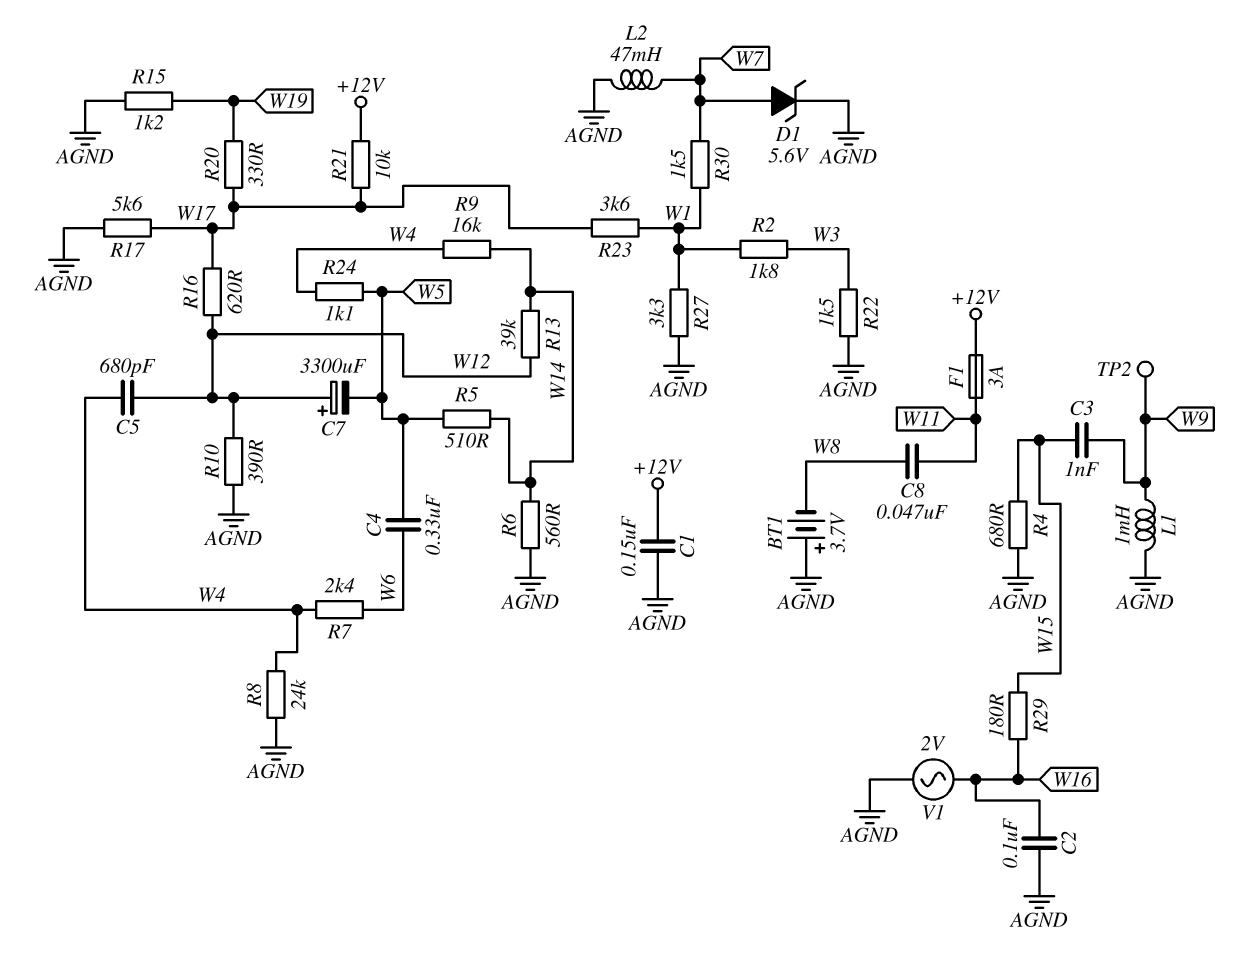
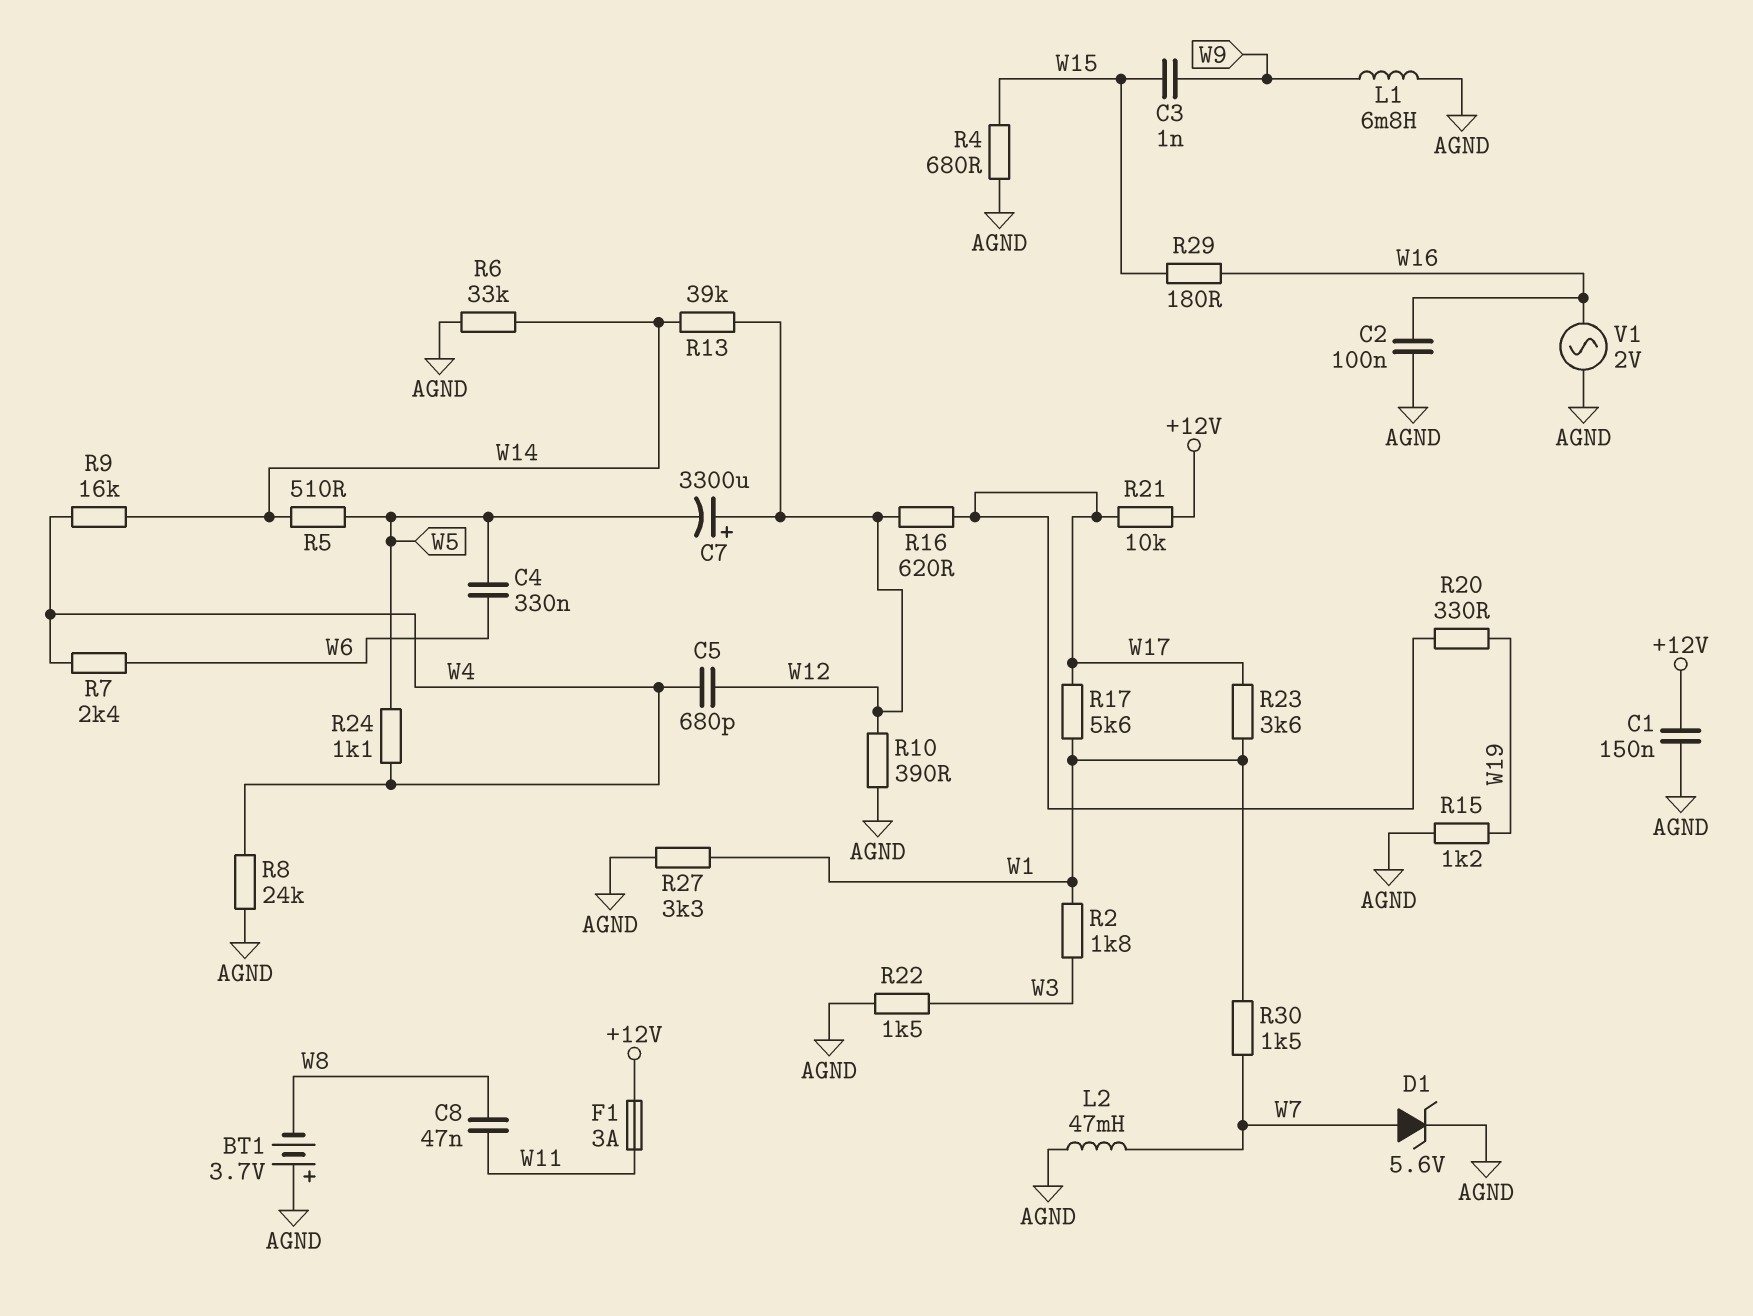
L1: 1mH (AGND, W9) -> 6.8mH (AGND, W9)
R6: 560 (AGND, W14) -> 33k (AGND, W14)
R17: 5.6k (AGND, W17) -> 5.6k (W1, W17)
TP2: test point (W9) -> none

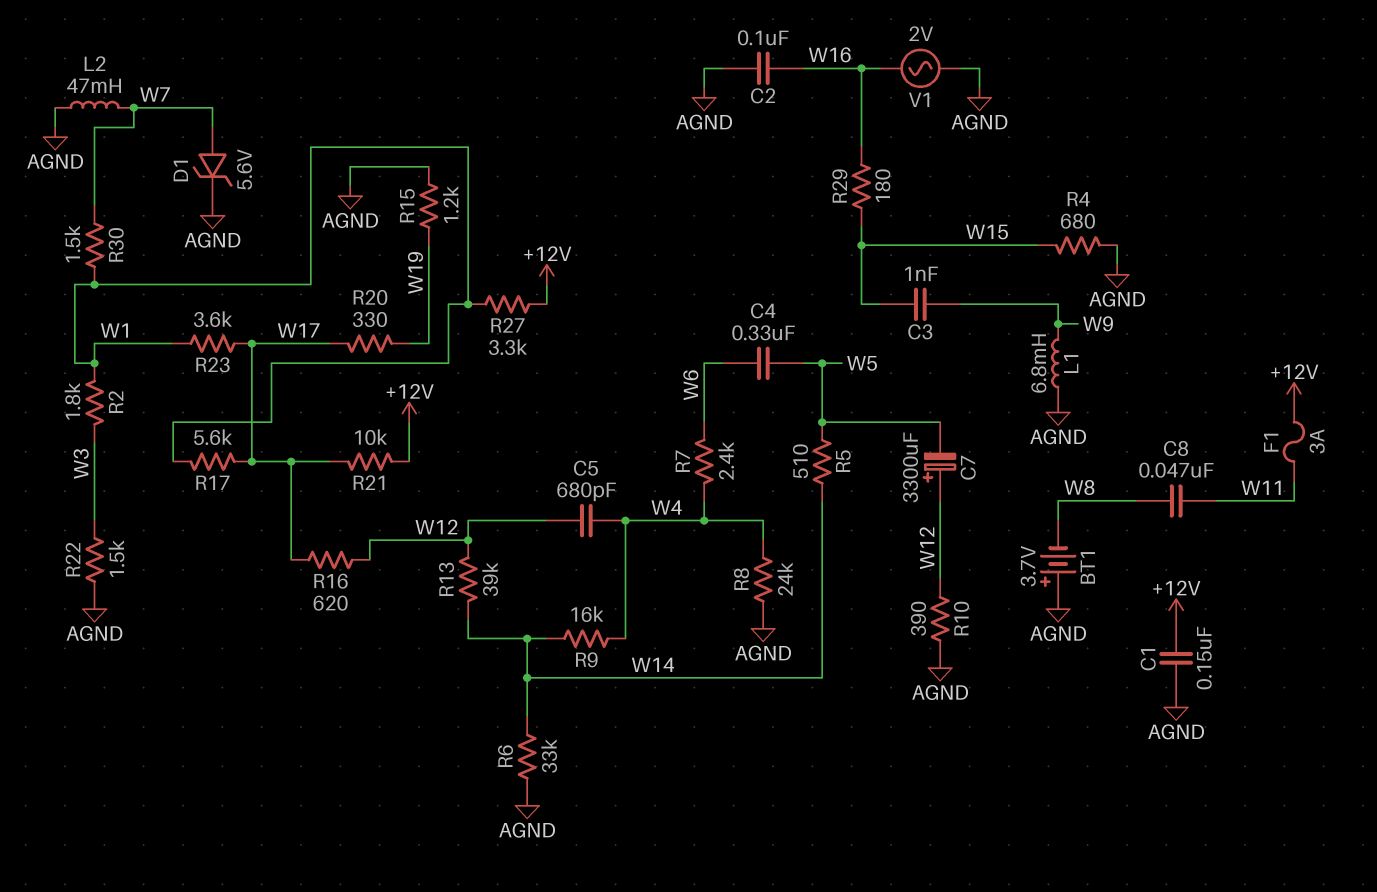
R24: 1.1k (W4, W5) -> none
R27: 3.3k (AGND, W1) -> 3.3k (+12V, W1)

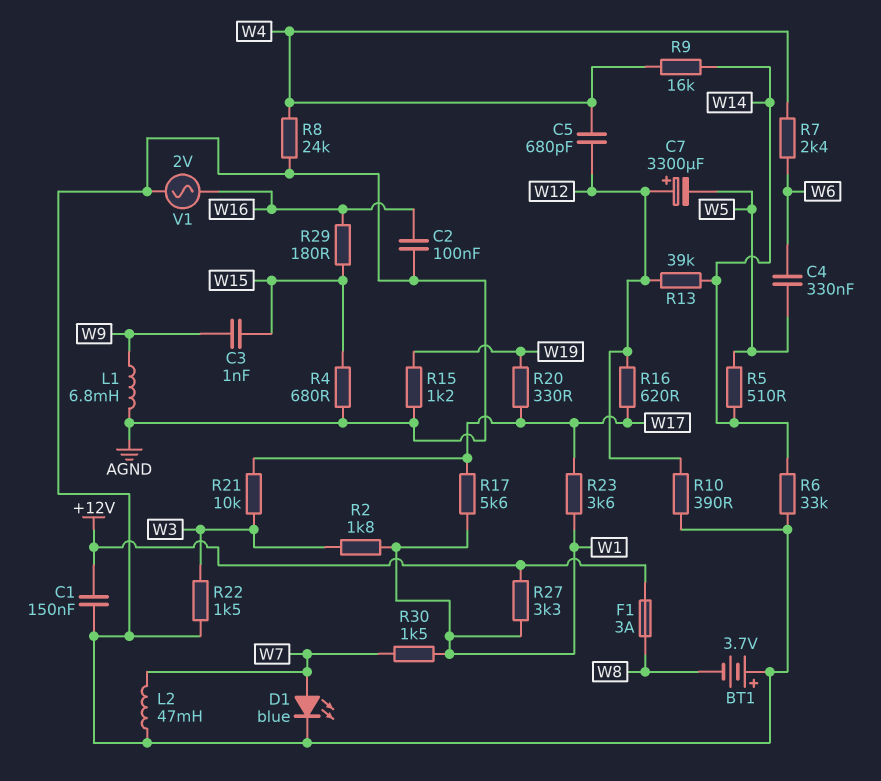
C8: 47nF (W8, W11) -> none
D1: zener 5.6V (A W7, K AGND) -> LED blue (A W7, K AGND)
F1: 3A (+12V, W11) -> 3A (+12V, W8)
R21: 10k (+12V, W17) -> 10k (W3, W17)

